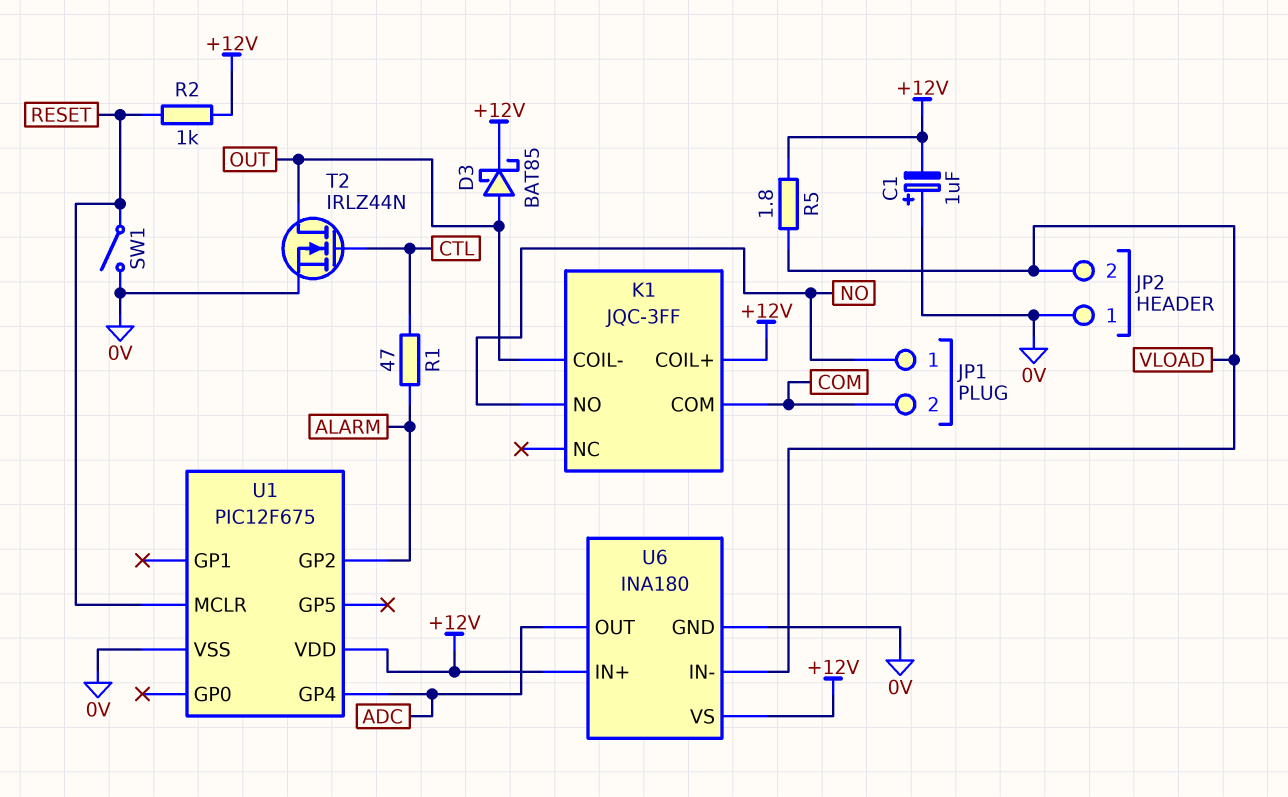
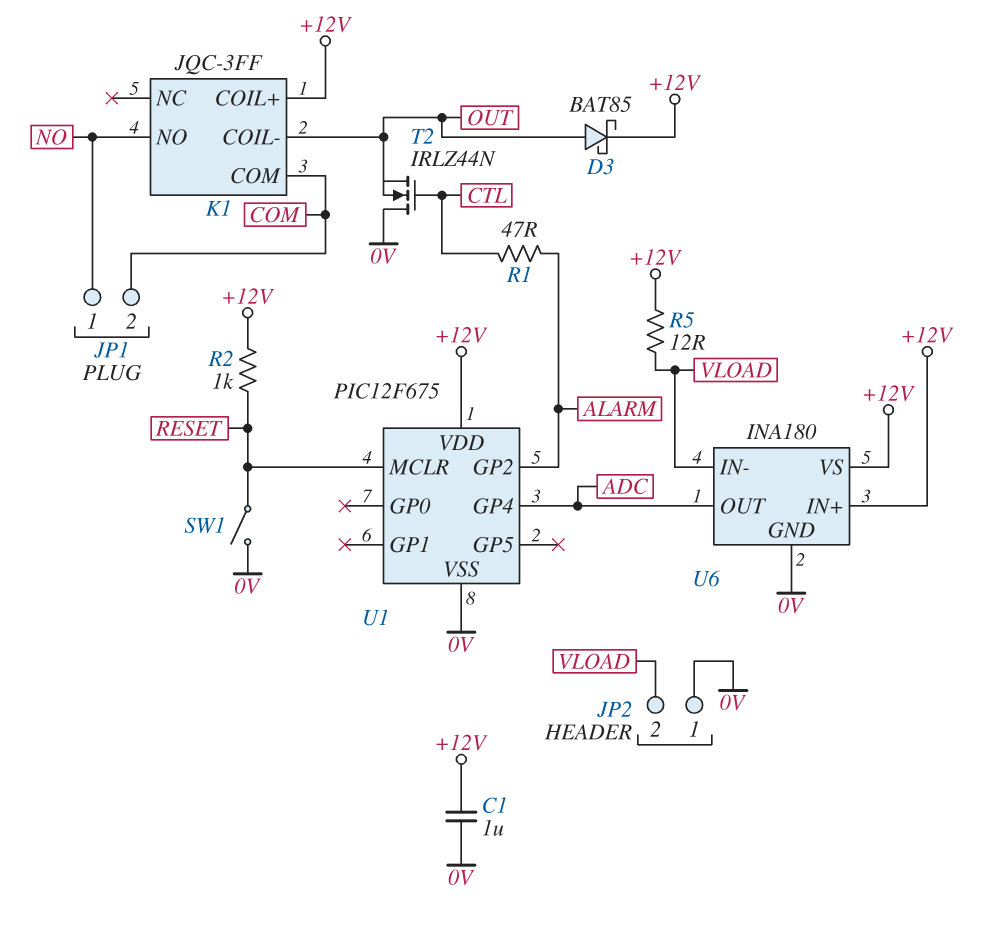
C1: 1uF (plus 0V, minus +12V) -> 1uF (+12V, 0V)
R5: 1.8 (+12V, VLOAD) -> 12 (+12V, VLOAD)
T2: NMOS IRLZ44N (G CTL, D OUT, S 0V) -> NMOS IRLZ44N (G CTL, D 0V, S OUT)

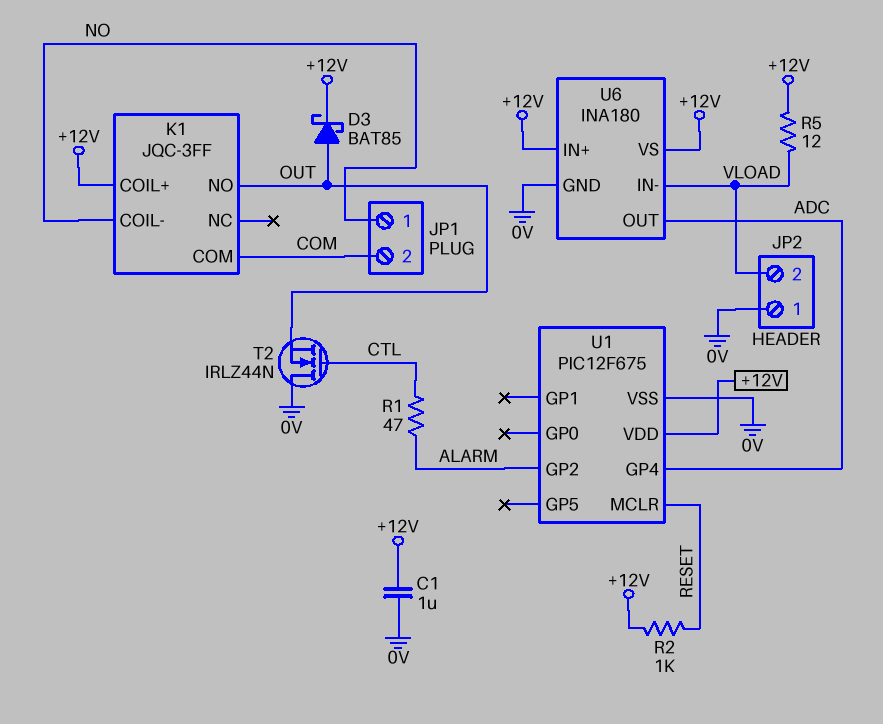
K1 pin COIL-: OUT -> NO
K1 pin NO: NO -> OUT
SW1: switch (0V, RESET) -> none

